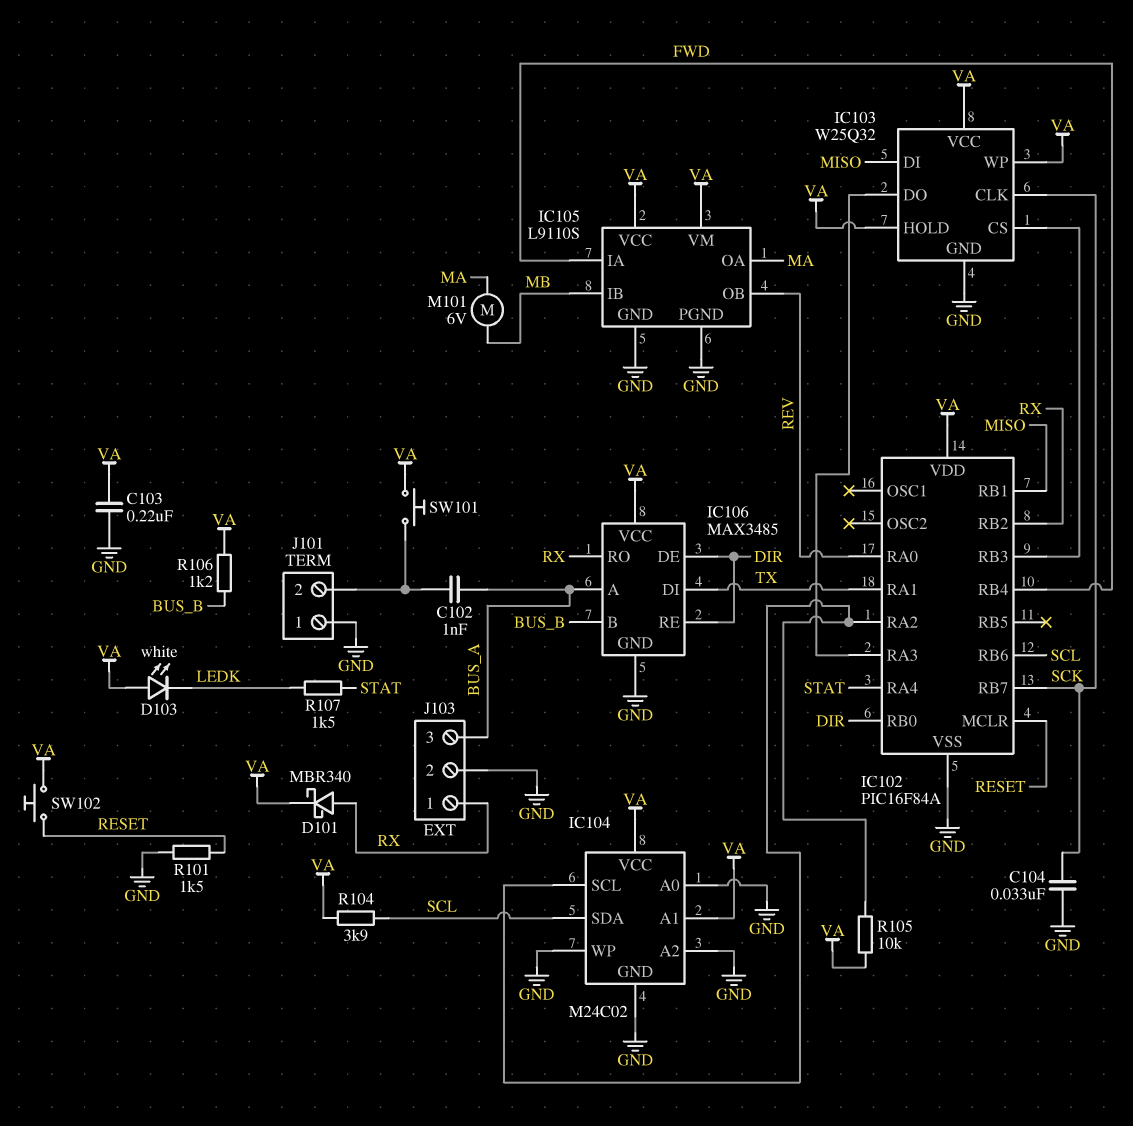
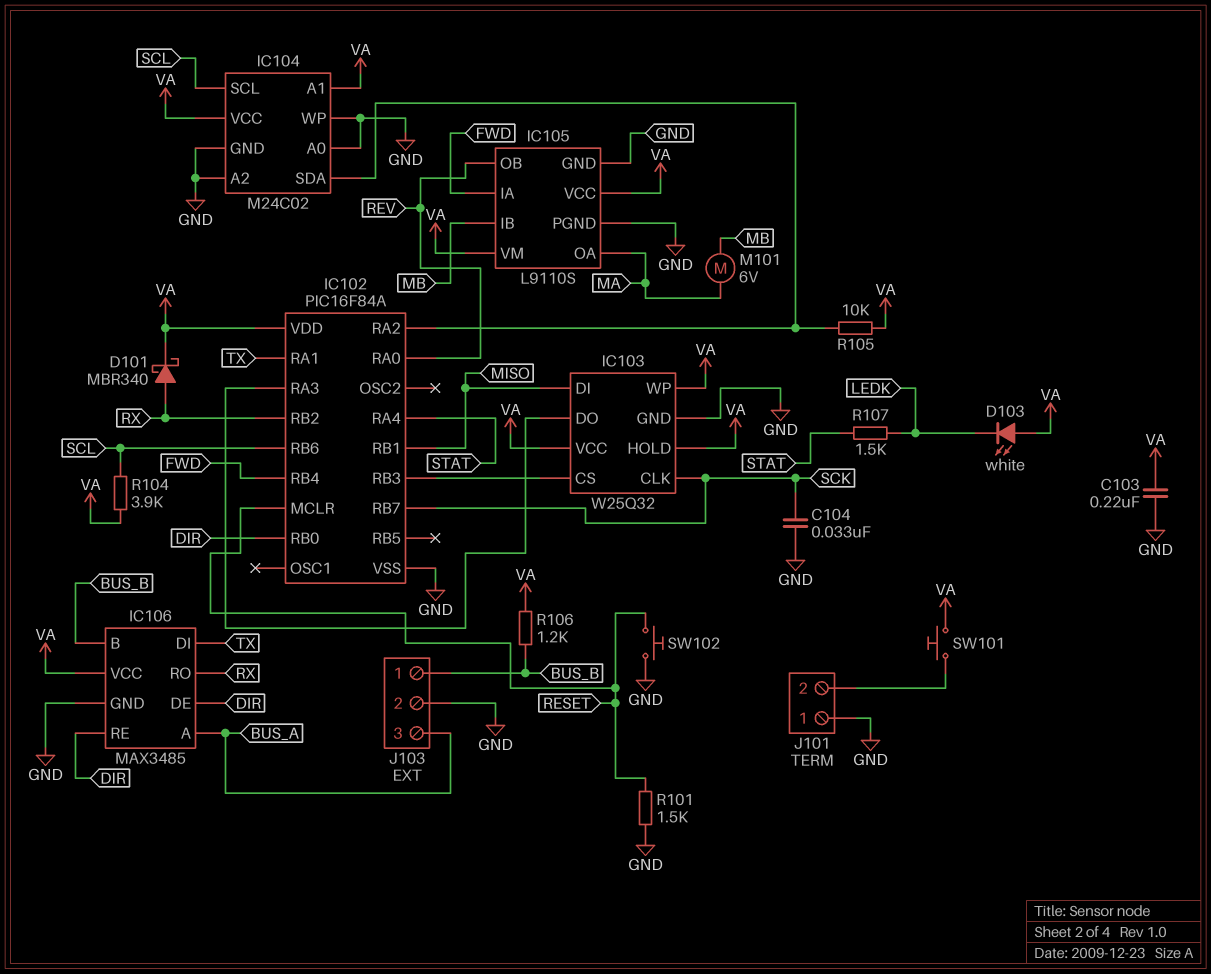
C102: 1nF (BUS_A, J101/2) -> none
IC104 pin SCL: IC102/RA2 -> SCL
IC104 pin SDA: SCL -> IC102/RA2
J103 pin 1: RX -> BUS_B
SW102: button (RESET, VA) -> button (GND, RESET)

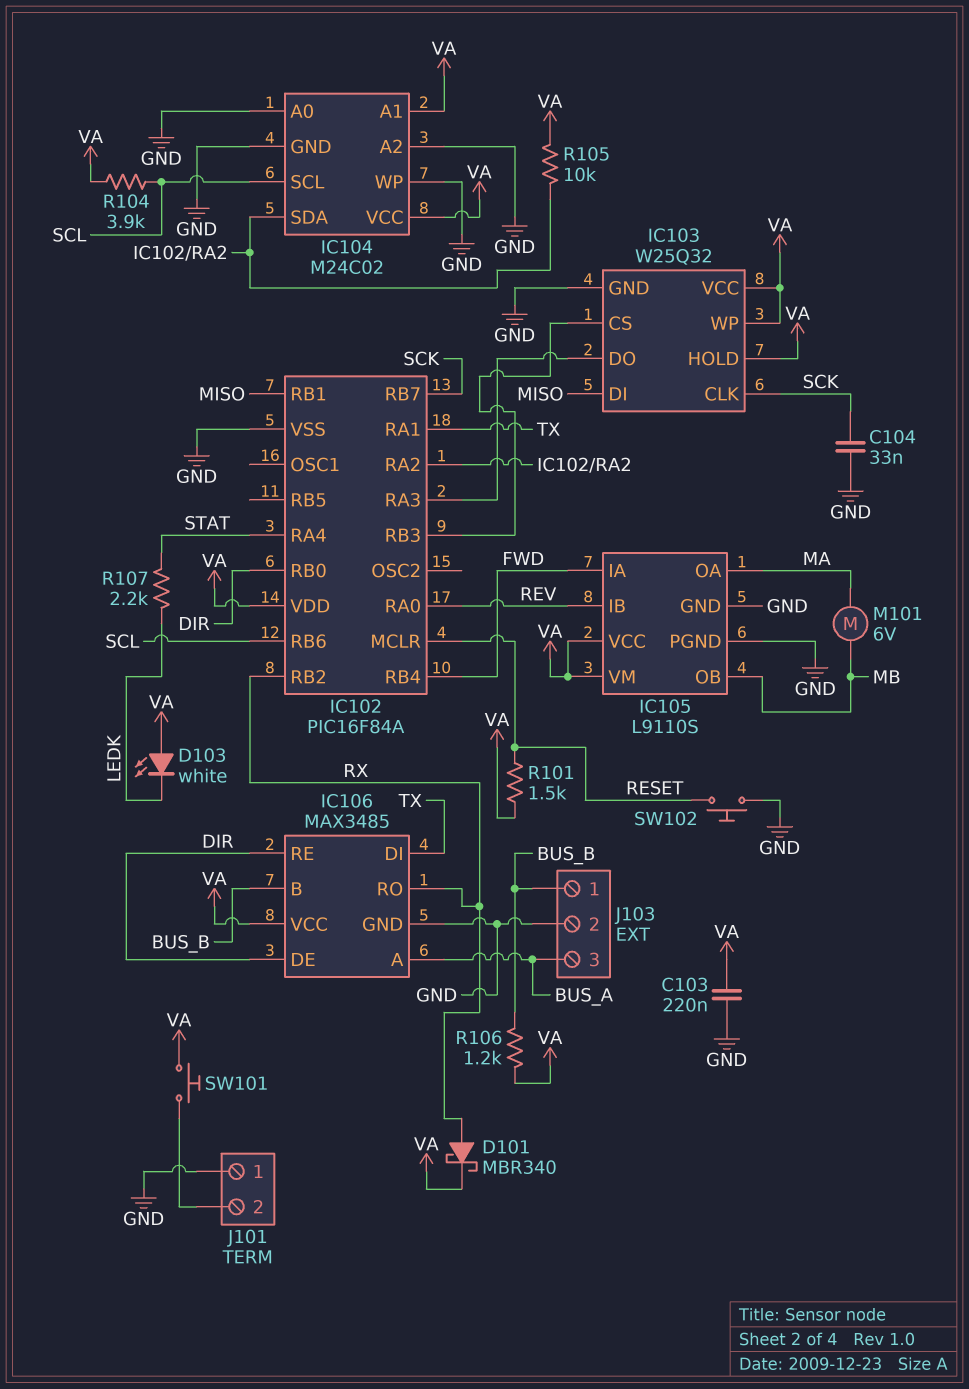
IC105 pin IB: MB -> REV
IC105 pin OB: REV -> MB
R101: 1.5k (GND, RESET) -> 1.5k (RESET, VA)
R107: 1.5k (LEDK, STAT) -> 2.2k (LEDK, STAT)

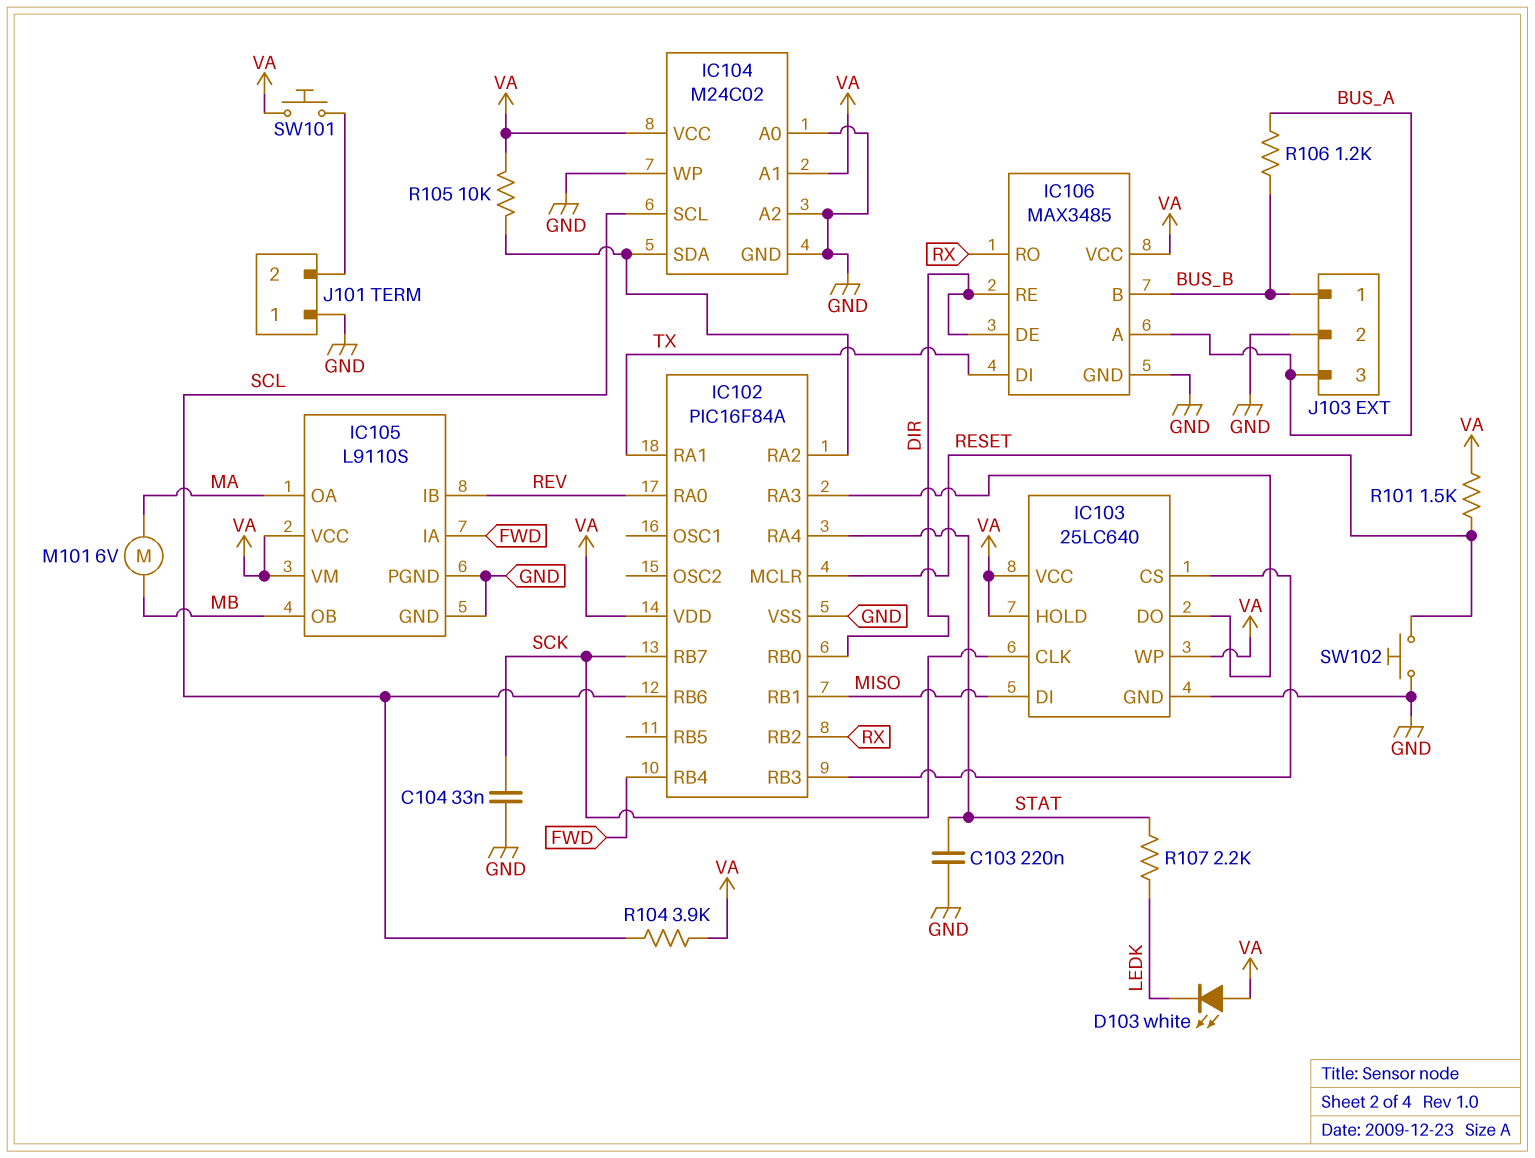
C103: 220nF (GND, VA) -> 220nF (GND, STAT)
D101: schottky MBR340 (A RX, K VA) -> none
IC103: W25Q32 -> 25LC640
R106: 1.2k (BUS_B, VA) -> 1.2k (BUS_A, BUS_B)

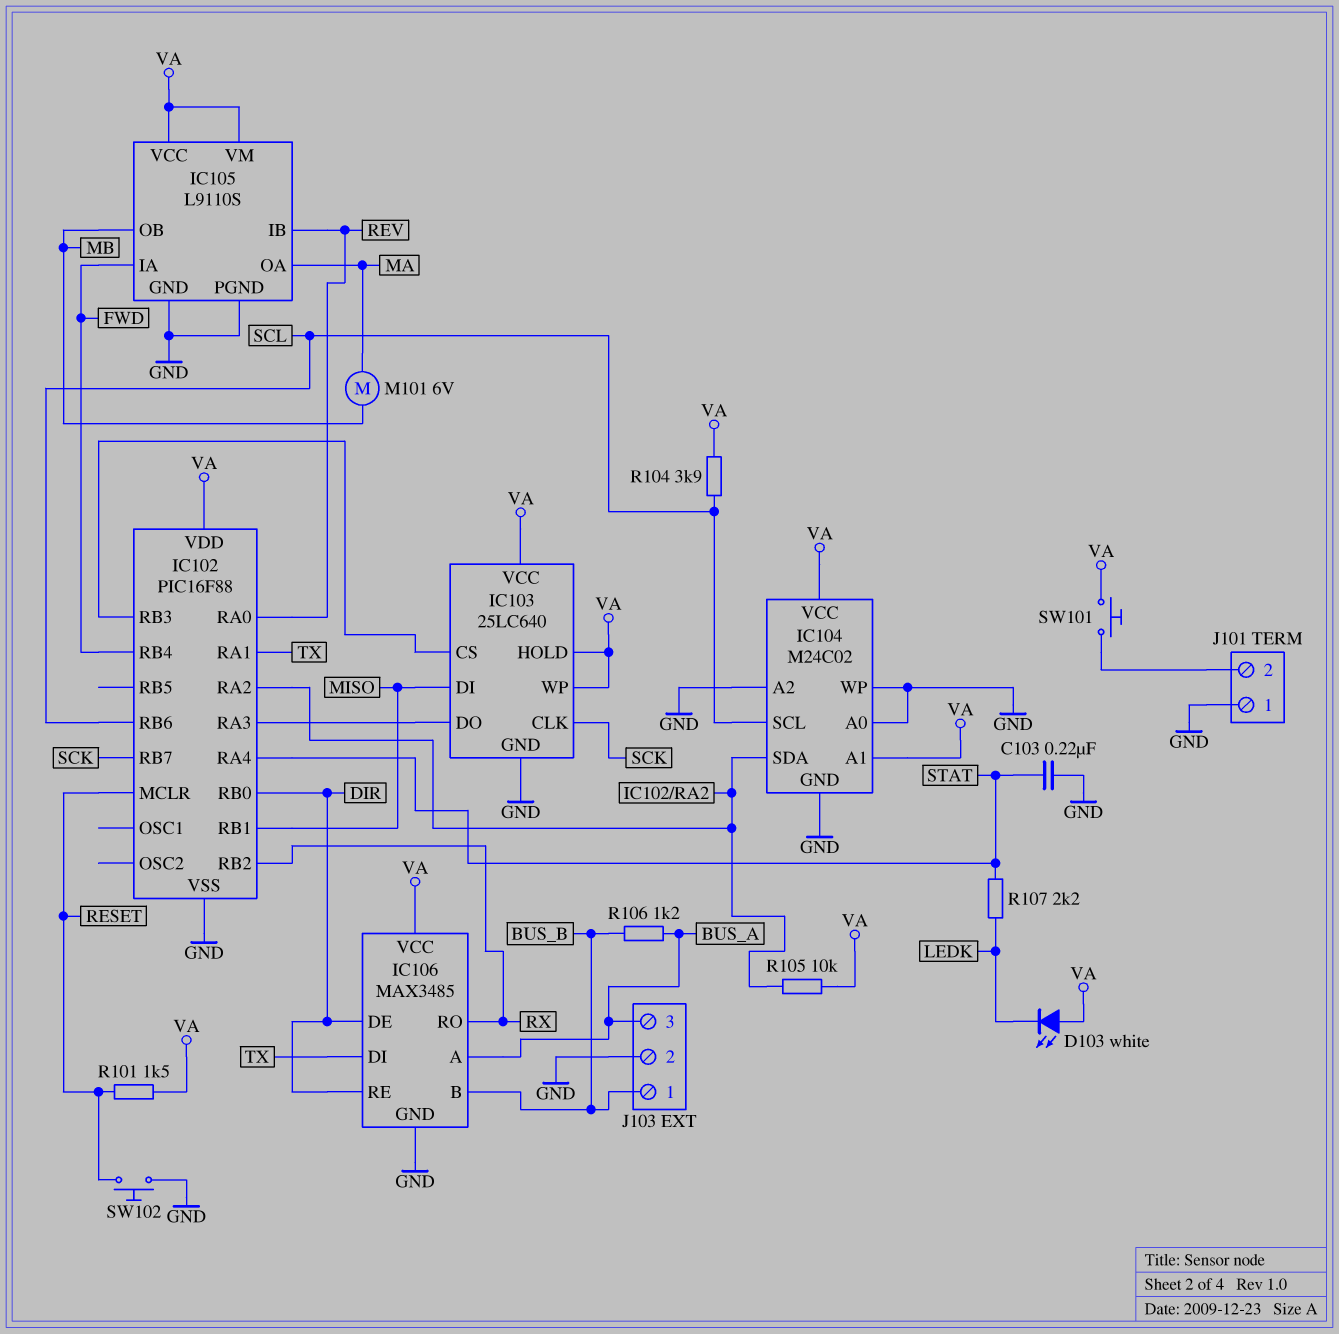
C104: 33nF (GND, SCK) -> none
IC102: PIC16F84A -> PIC16F88

